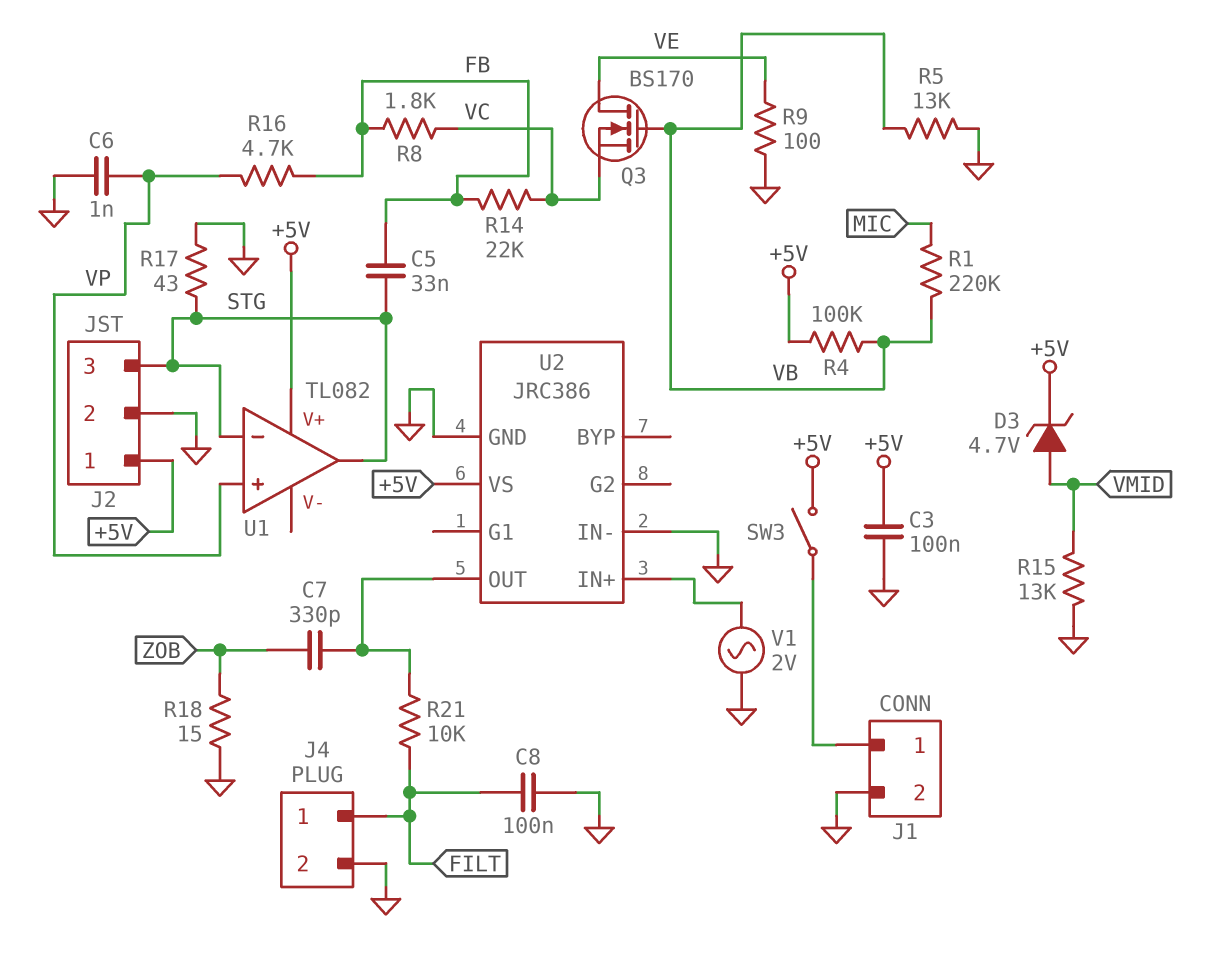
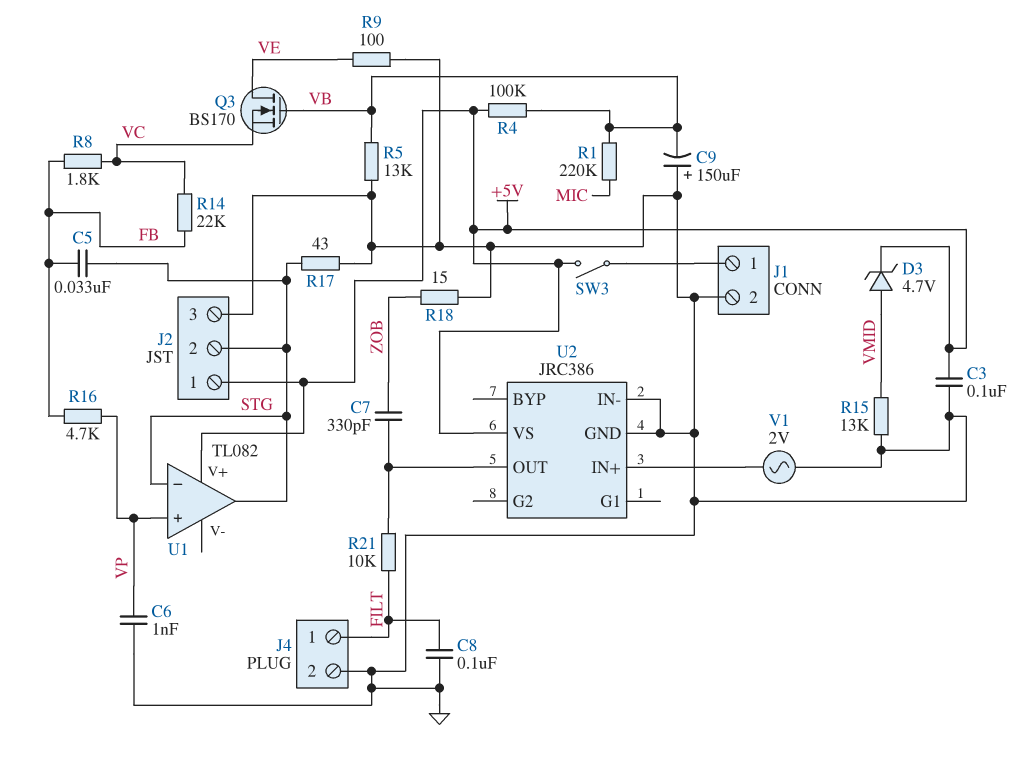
C9: none -> 150uF (plus GND, minus VB)
J2 pin 2: GND -> STG
J2 pin 3: STG -> GND

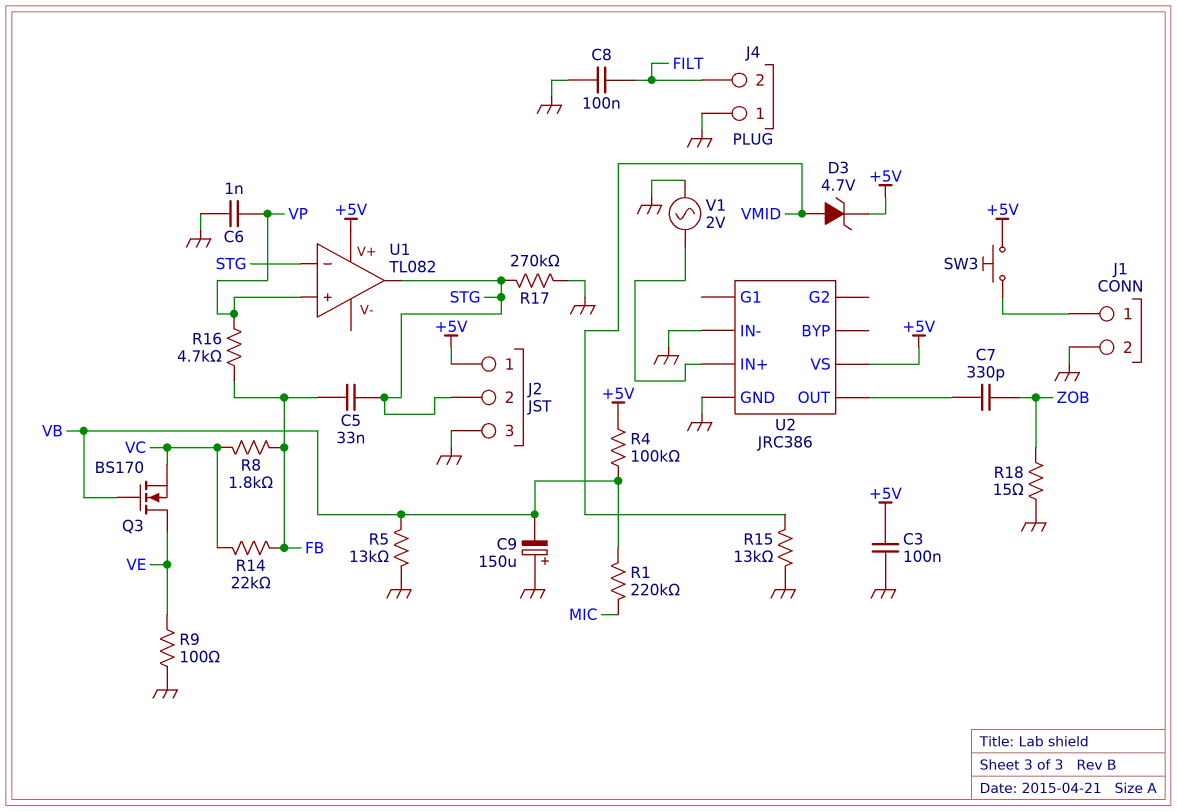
J4 pin 1: FILT -> GND
J4 pin 2: GND -> FILT
R17: 43 (GND, STG) -> 270k (GND, STG)
R21: 10k (FILT, U2/OUT) -> none
SW3: switch (+5V, J1/1) -> button (+5V, J1/1)

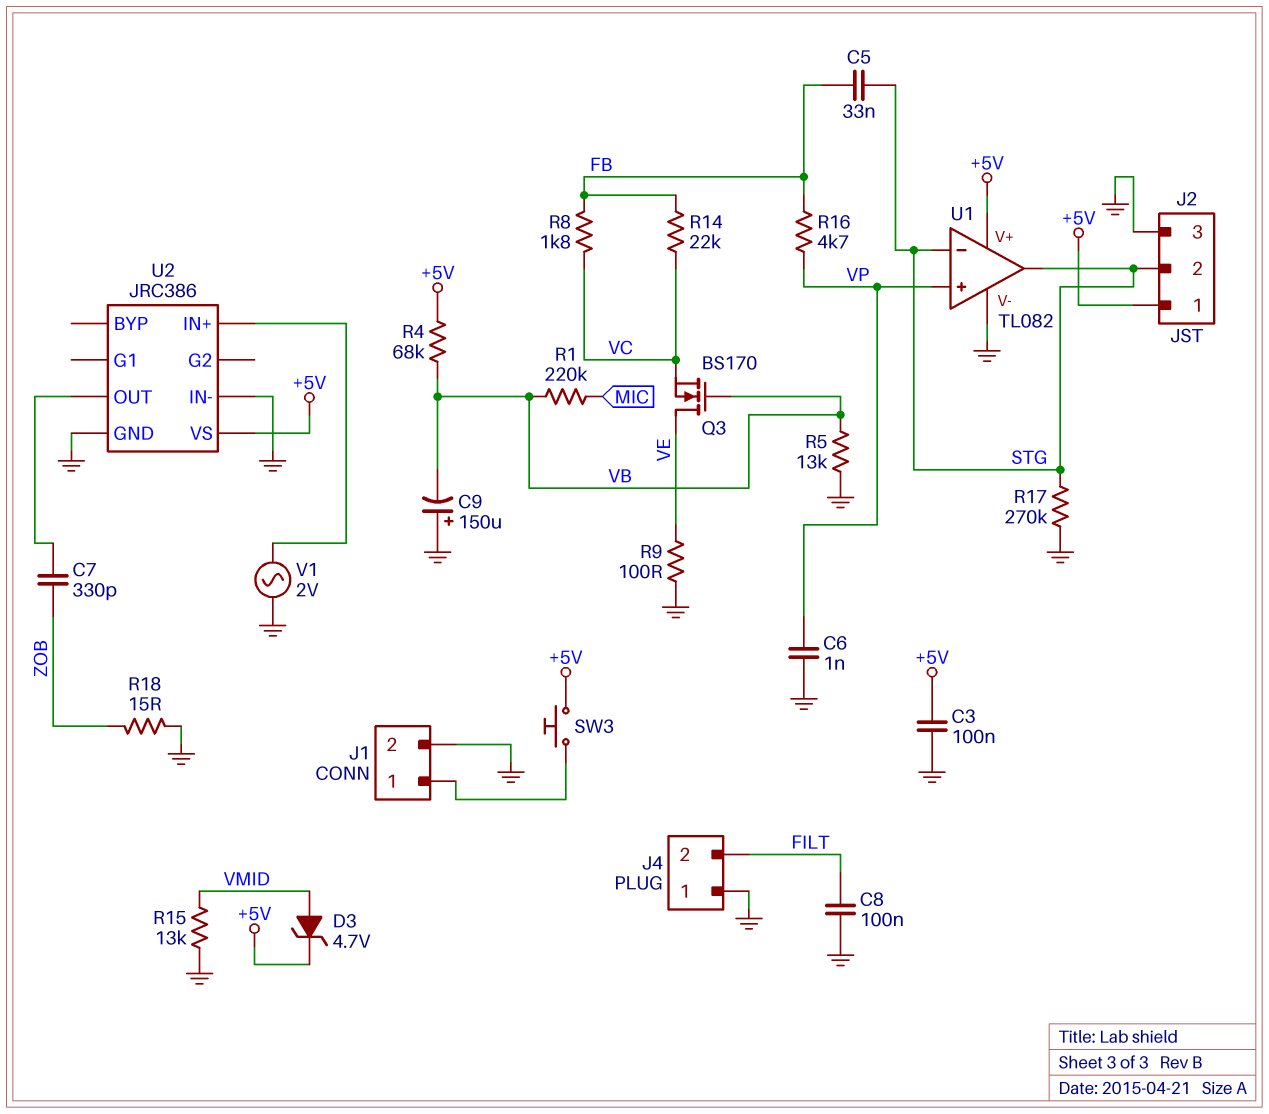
R4: 100k (+5V, VB) -> 68k (+5V, VB)
U1 pin V-: none -> GND

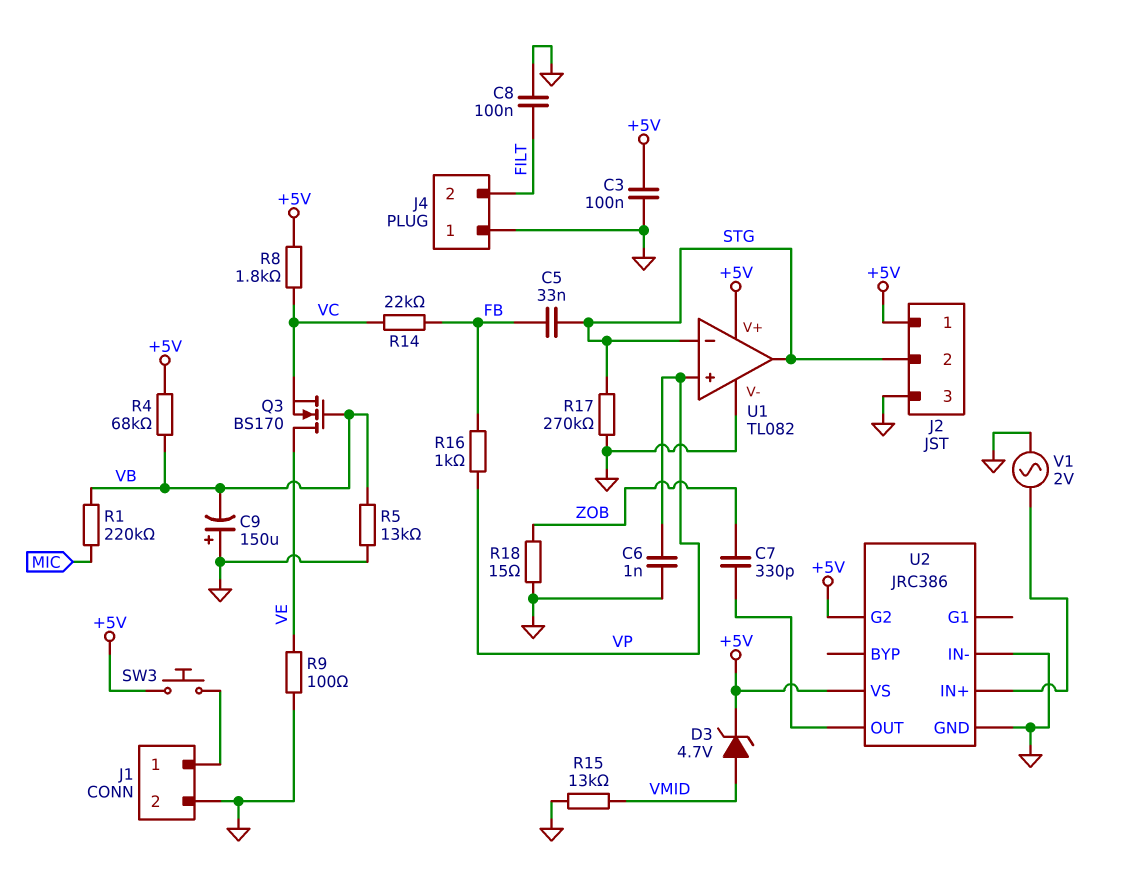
R8: 1.8k (FB, VC) -> 1.8k (+5V, VC)
R16: 4.7k (FB, VP) -> 1k (FB, VP)
U2 pin G2: none -> +5V

